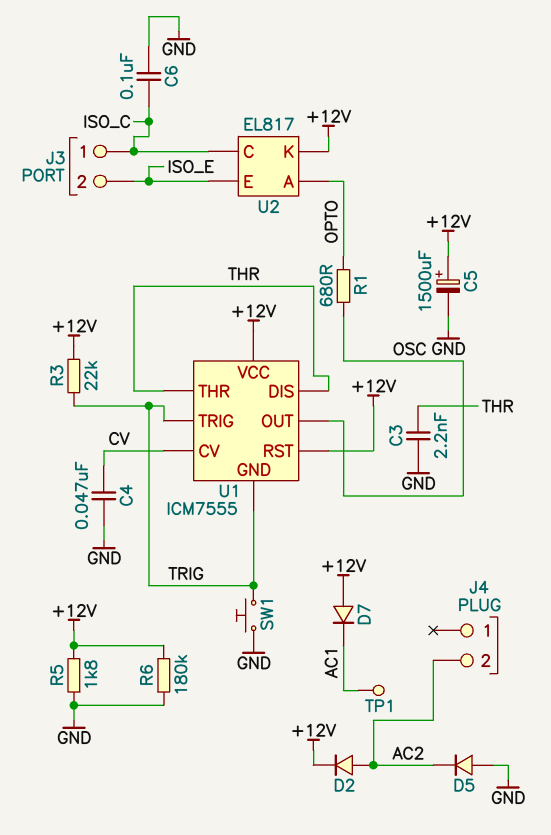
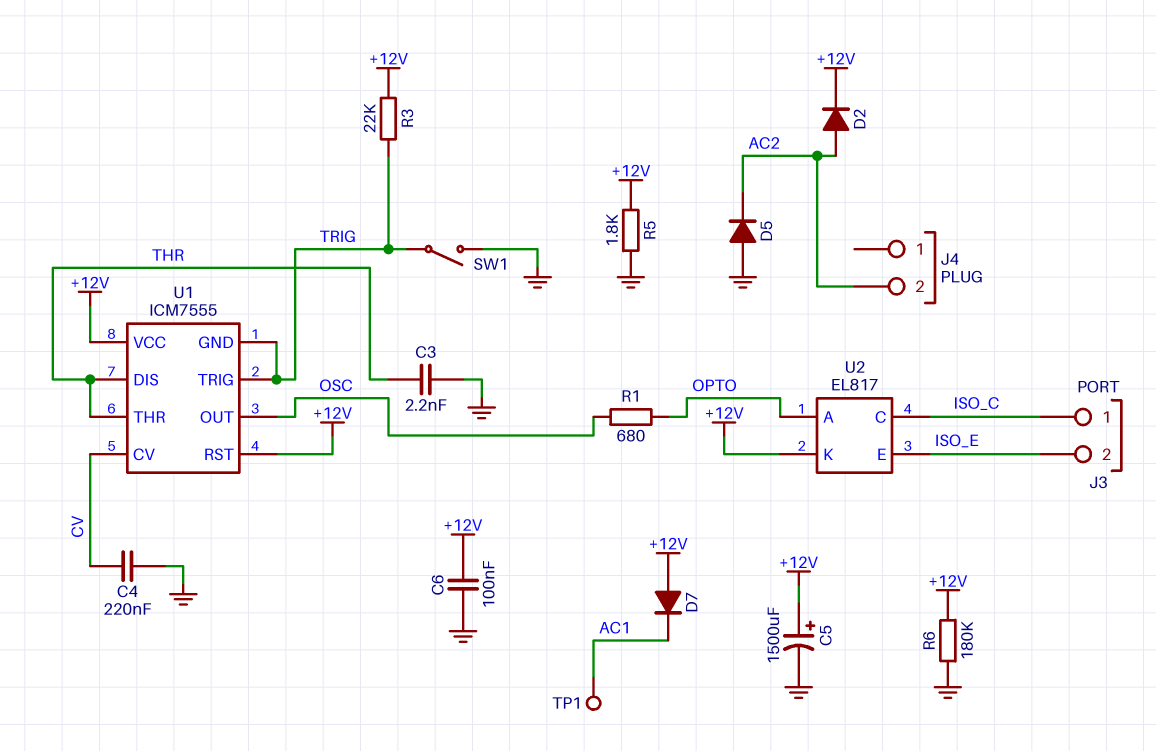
C4: 47nF (CV, GND) -> 220nF (CV, GND)
C6: 100nF (GND, ISO_C) -> 100nF (+12V, GND)
SW1: button (GND, TRIG) -> switch (GND, TRIG)

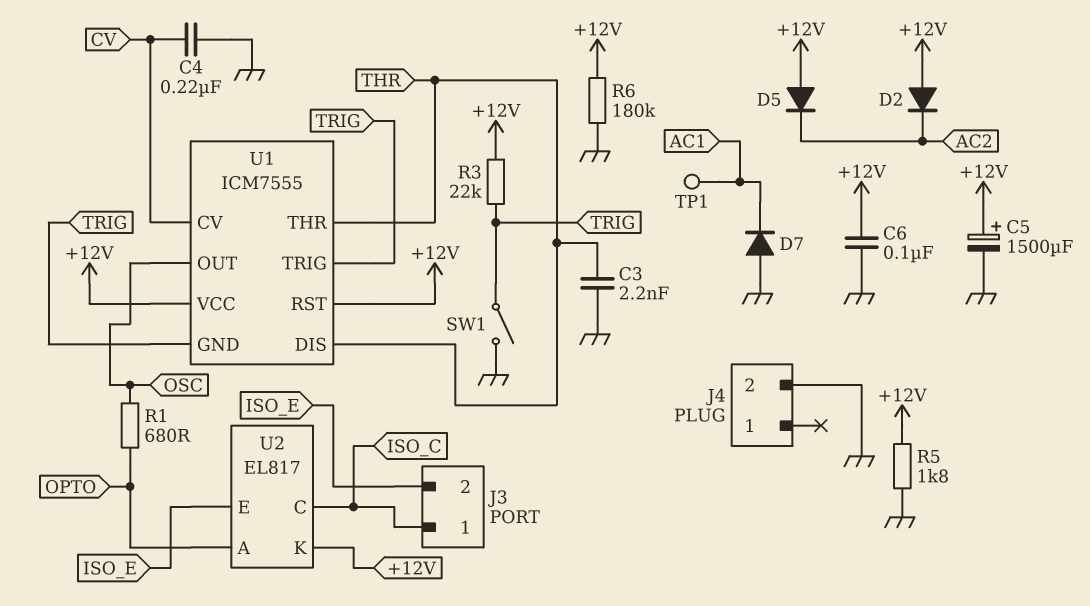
D2: diode (A AC2, K +12V) -> diode (A +12V, K AC2)
D5: diode (A GND, K AC2) -> diode (A +12V, K AC2)
D7: diode (A +12V, K AC1) -> diode (A GND, K AC1)
J4 pin 2: AC2 -> GND

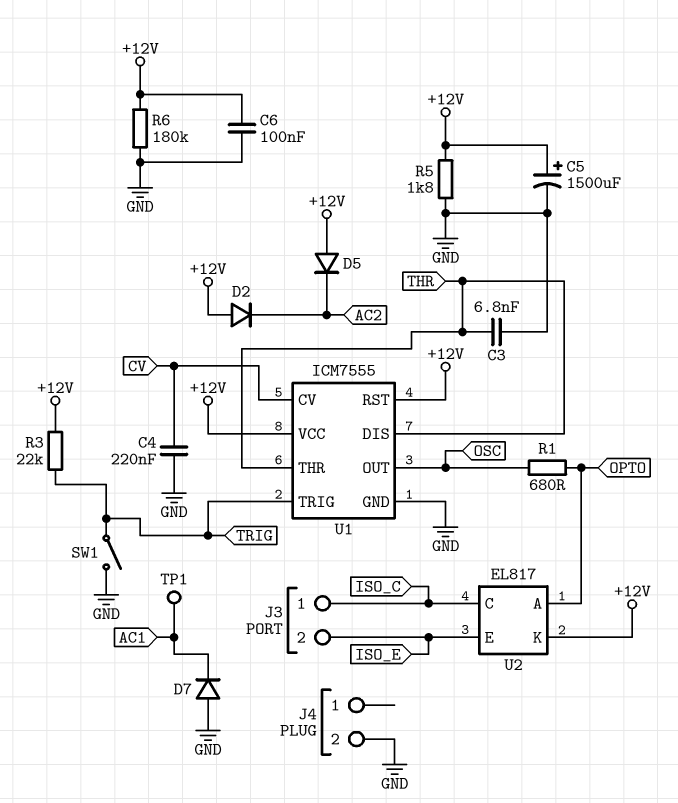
C3: 2.2nF (GND, THR) -> 6.8nF (GND, THR)
U1 pin GND: TRIG -> GND

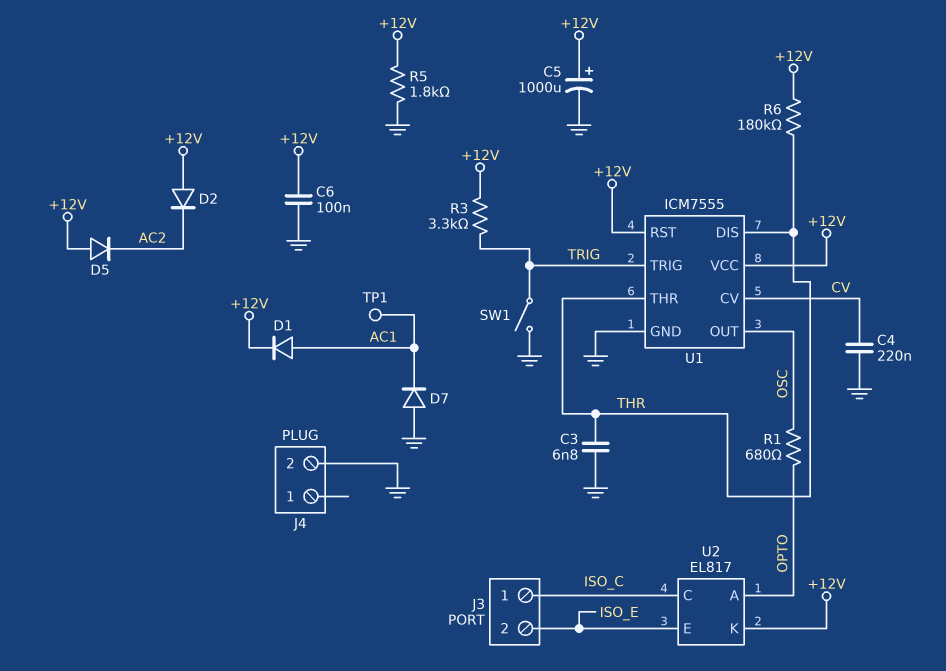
C5: 1500uF (plus +12V, minus GND) -> 1000uF (plus +12V, minus GND)
D1: none -> diode (A AC1, K +12V)
R3: 22k (+12V, TRIG) -> 3.3k (+12V, TRIG)
R6: 180k (+12V, GND) -> 180k (+12V, THR)

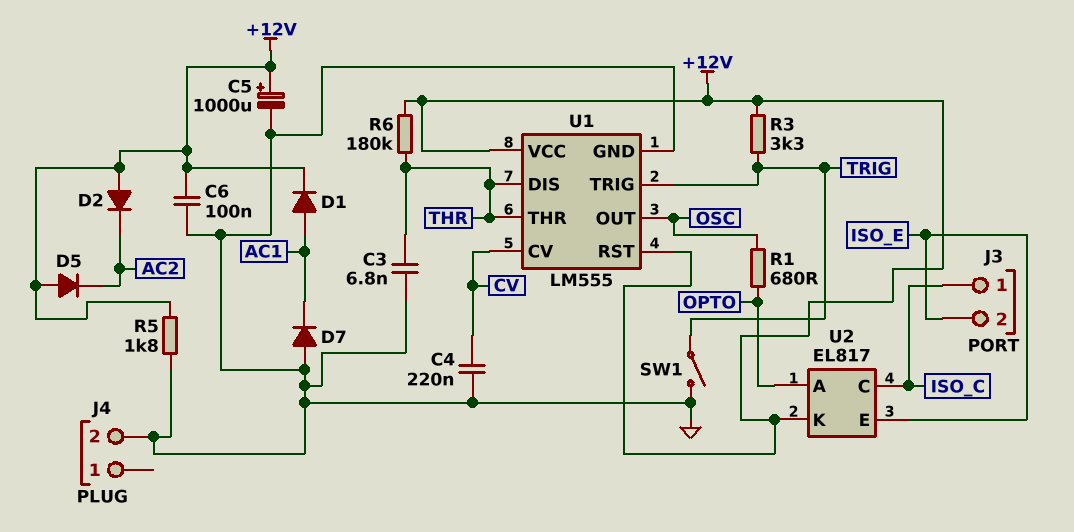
TP1: test point (AC1) -> none
U1: ICM7555 -> LM555

